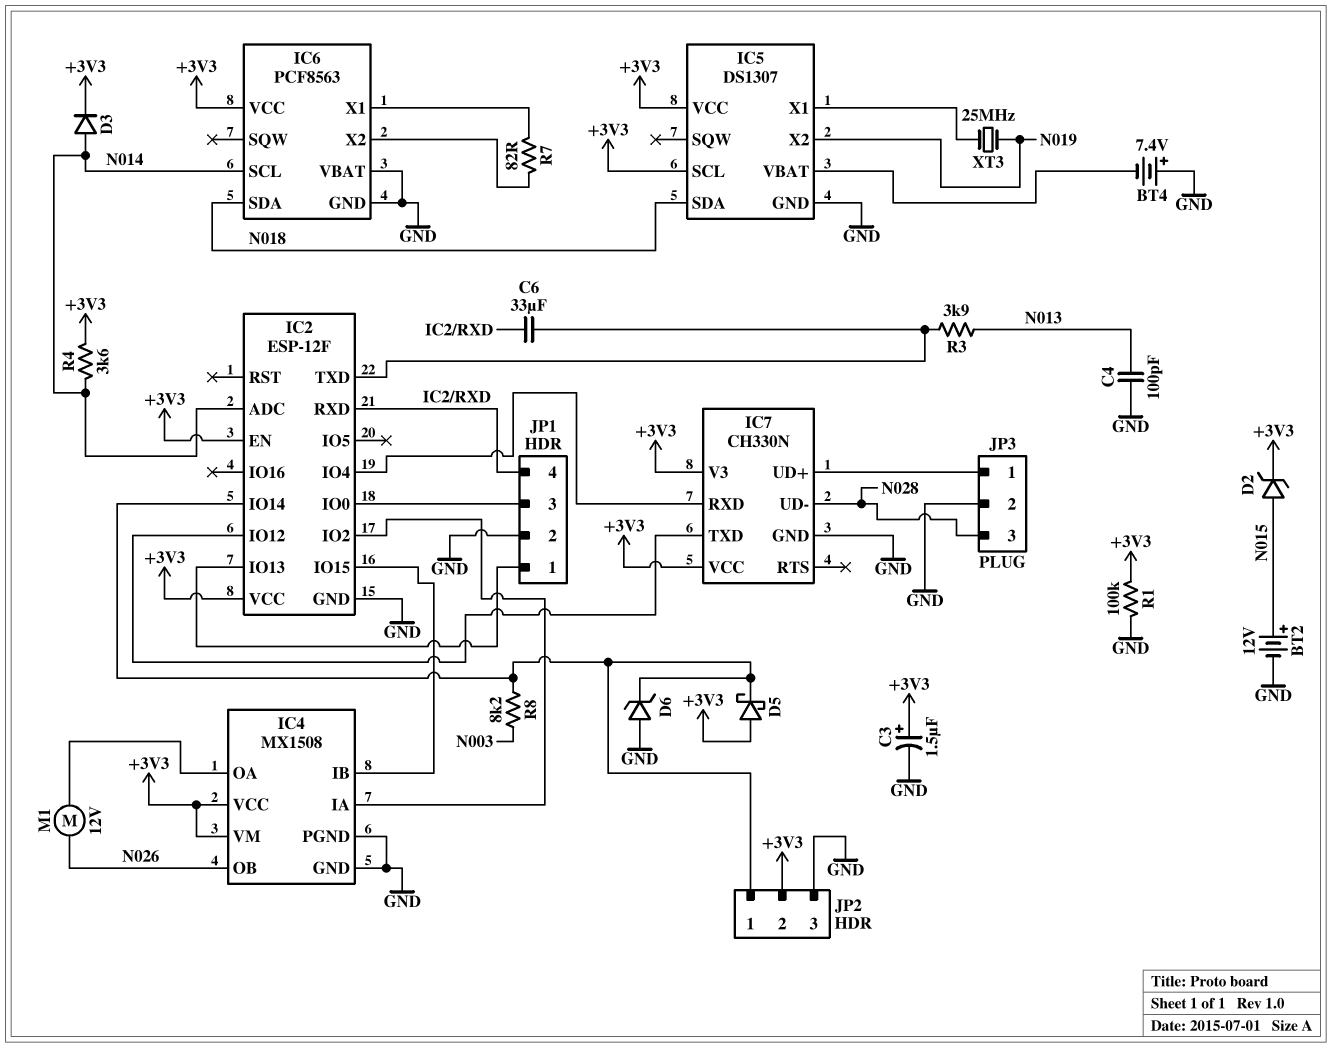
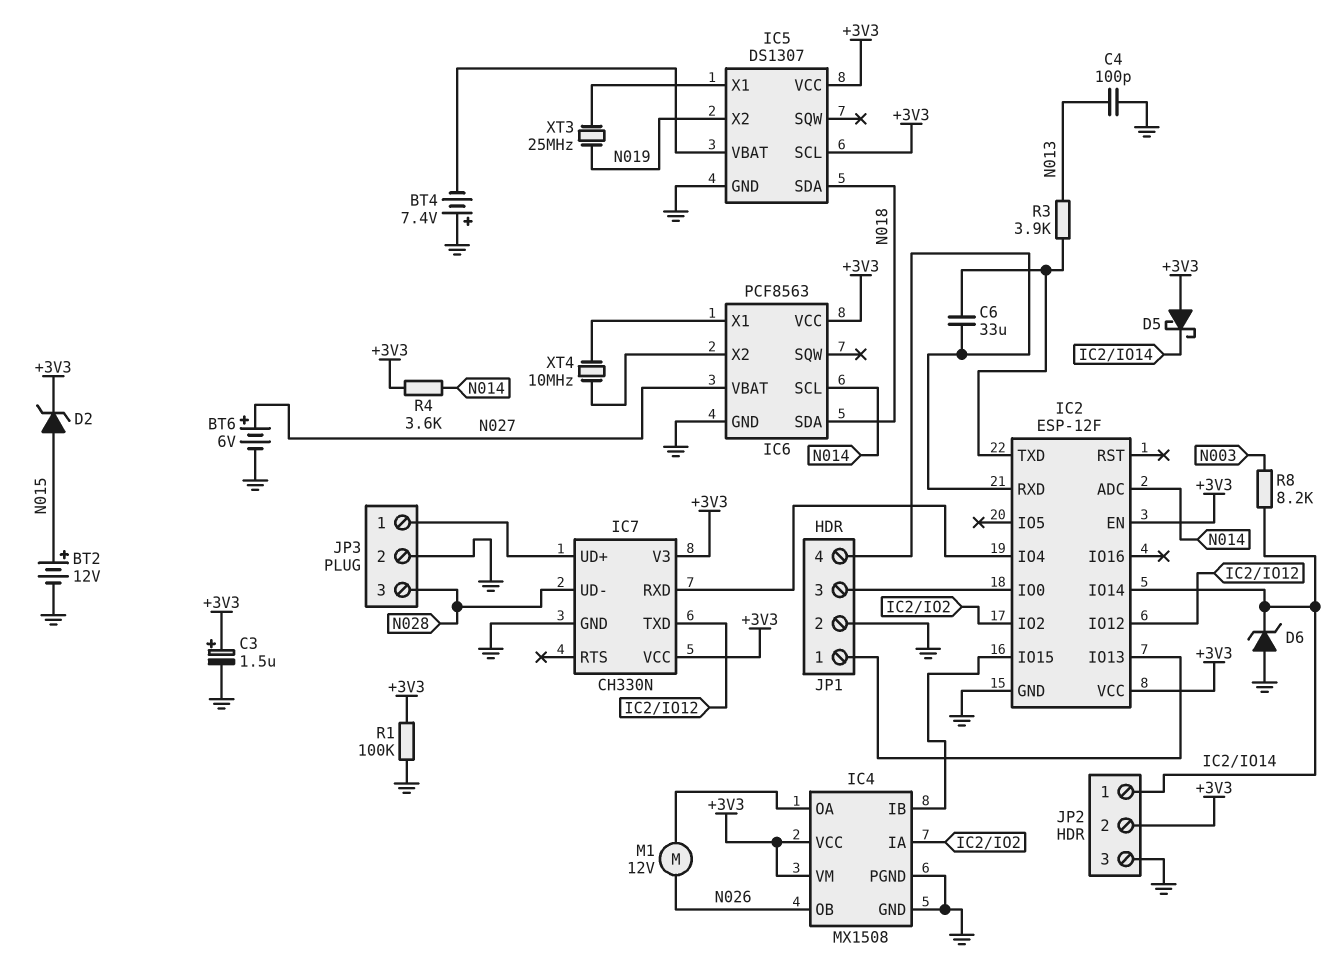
BT6: none -> 6V (plus N027, minus GND)
D3: diode (A N014, K +3V3) -> none
IC6 pin VBAT: GND -> N027
R7: 82 (IC6/X1, IC6/X2) -> none
XT4: none -> 10MHz (IC6/X1, IC6/X2)

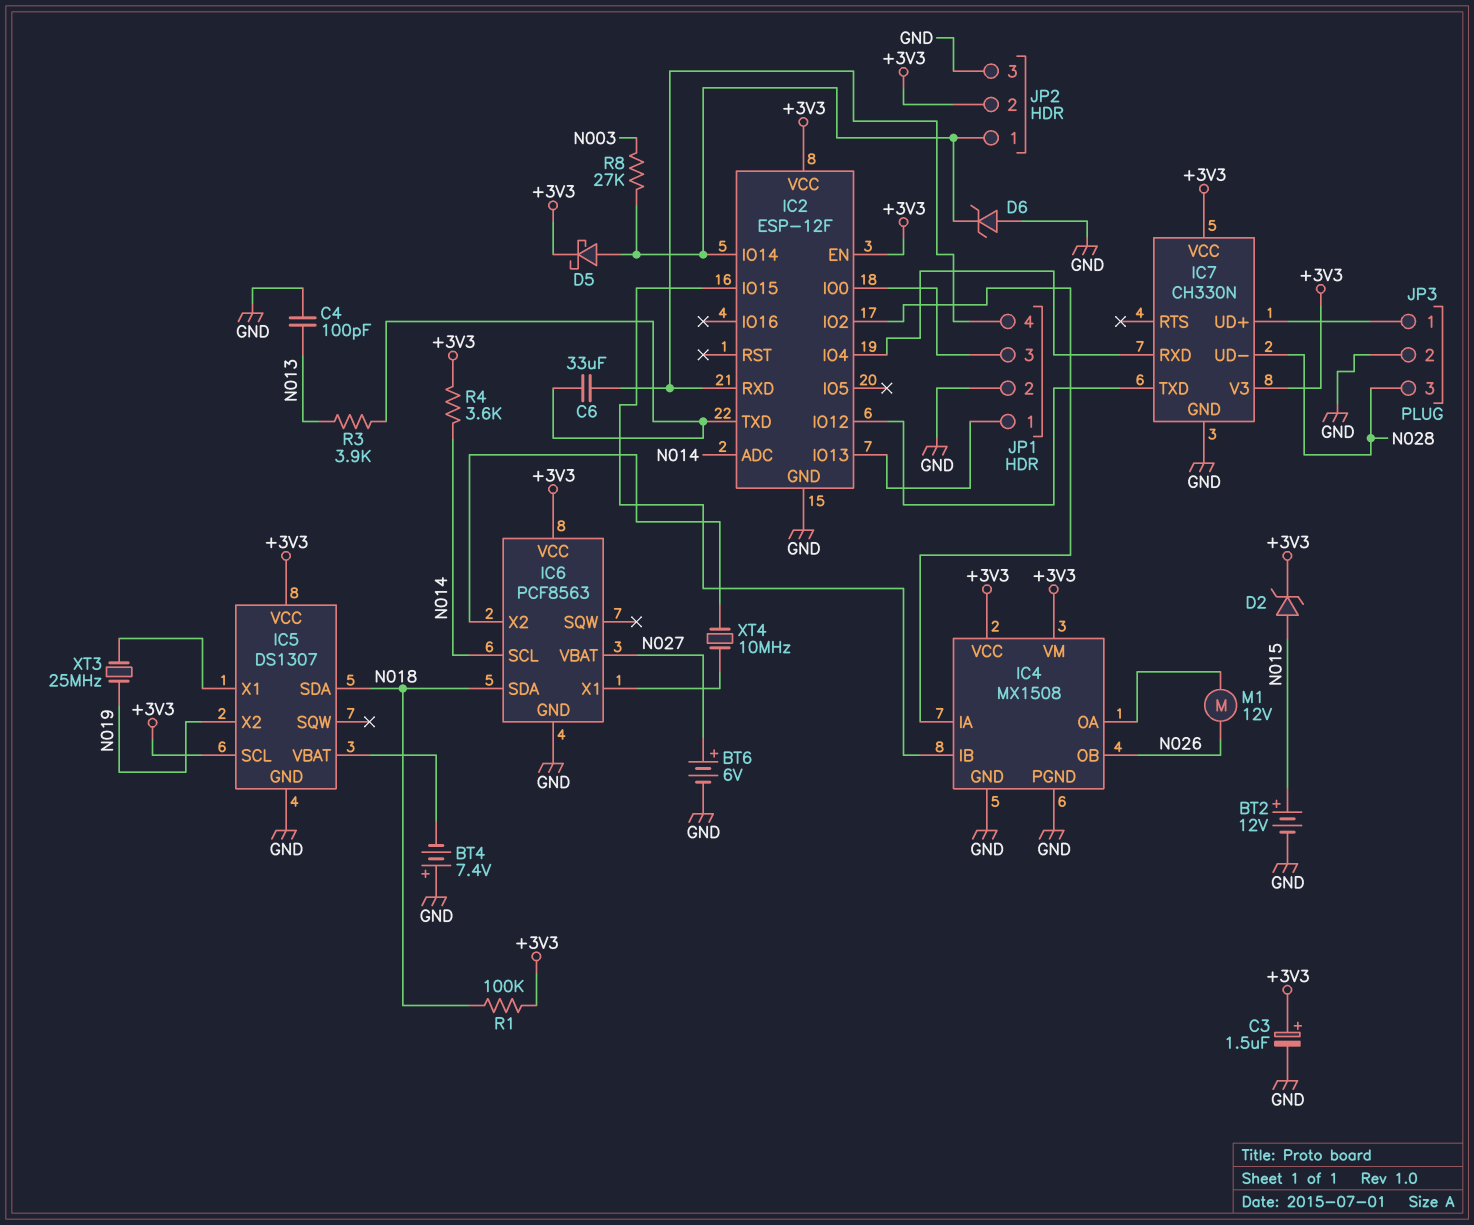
D5: schottky (A +3V3, K IC2/IO14) -> schottky (A IC2/IO14, K +3V3)
R1: 100k (+3V3, GND) -> 100k (+3V3, N018)
R8: 8.2k (IC2/IO14, N003) -> 27k (IC2/IO14, N003)

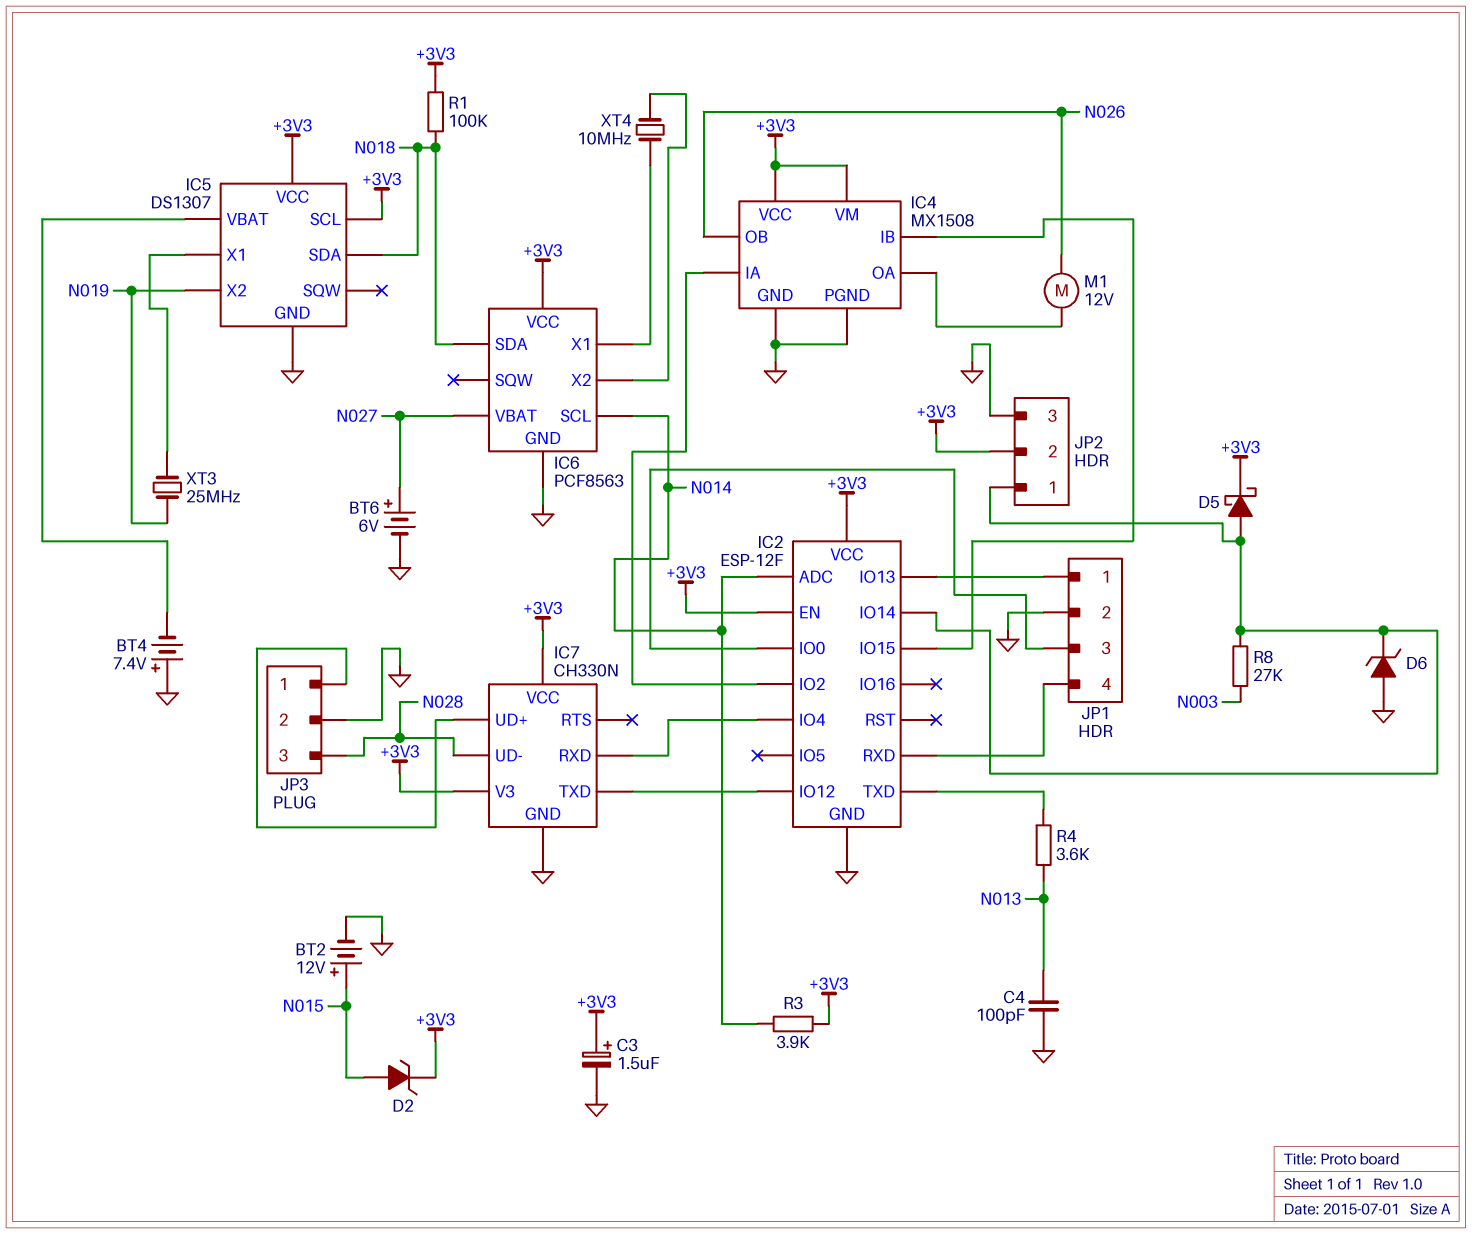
C6: 33uF (IC2/RXD, IC2/TXD) -> none
R3: 3.9k (IC2/TXD, N013) -> 3.9k (+3V3, N014)
R4: 3.6k (+3V3, N014) -> 3.6k (IC2/TXD, N013)

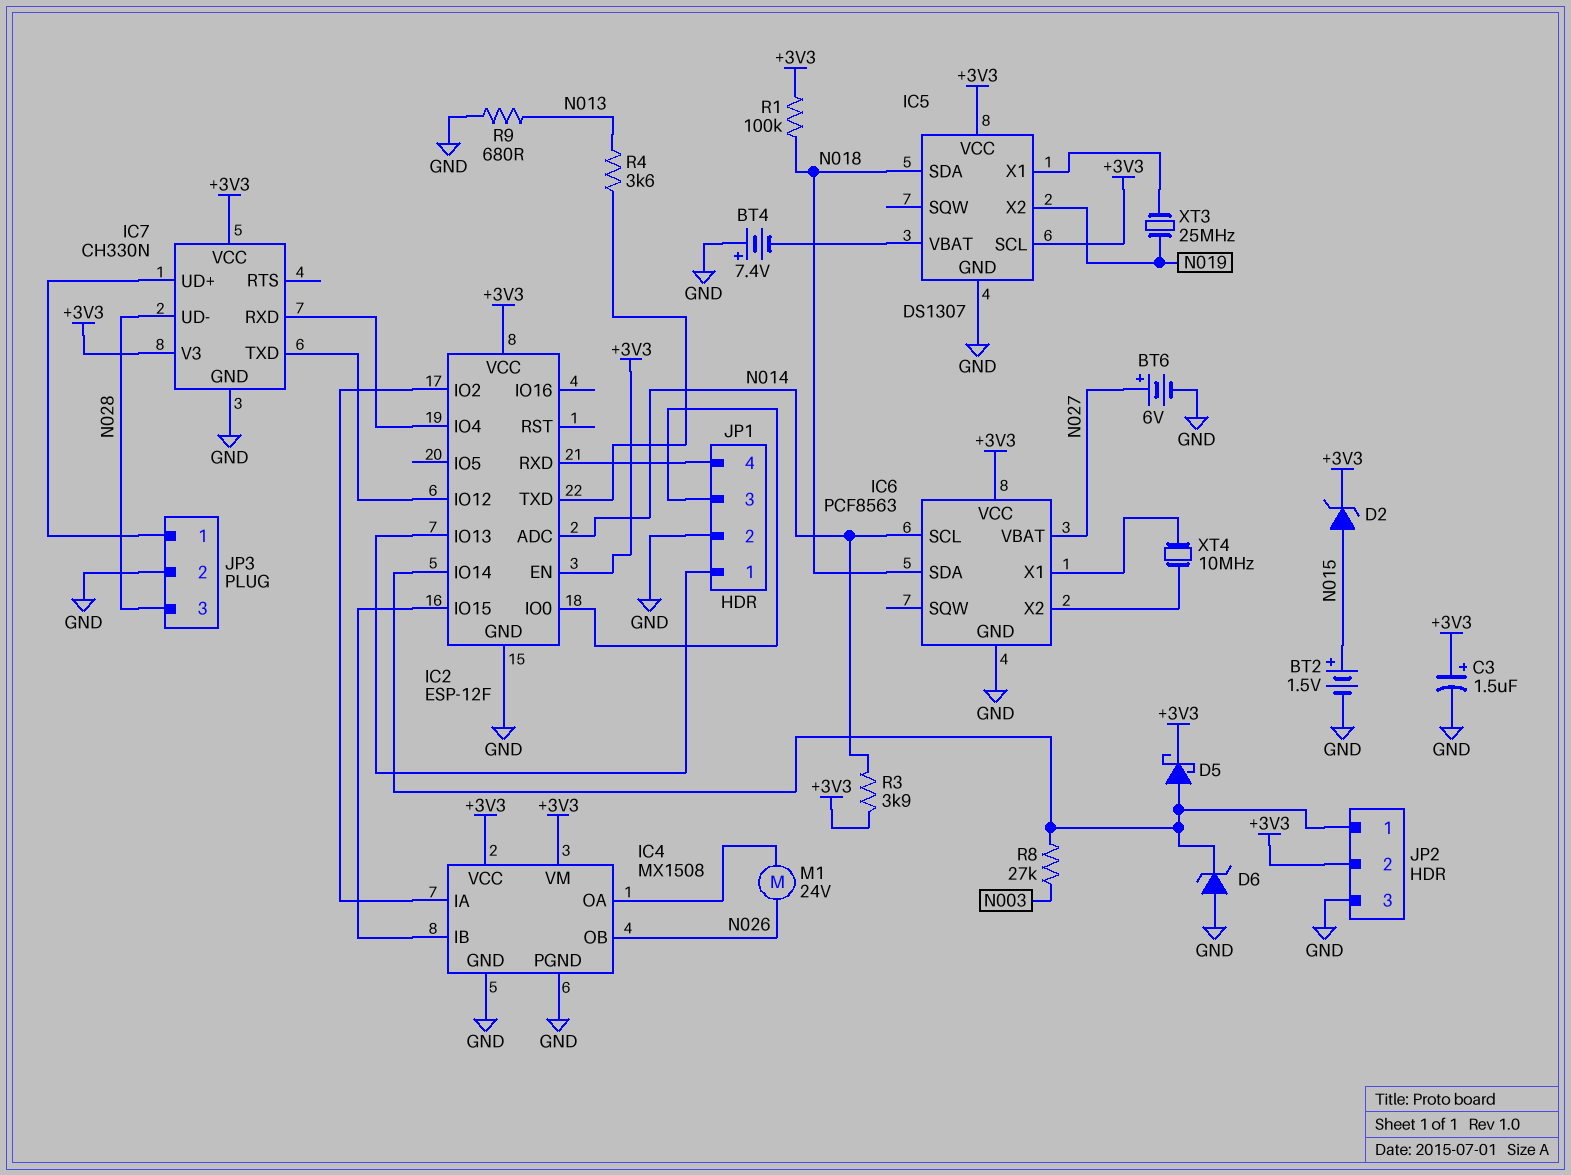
BT2: 12V (plus N015, minus GND) -> 1.5V (plus N015, minus GND)
C4: 100pF (GND, N013) -> none
M1: motor 12V (IC4/OA, N026) -> motor 24V (IC4/OA, N026)
R9: none -> 680 (GND, N013)

